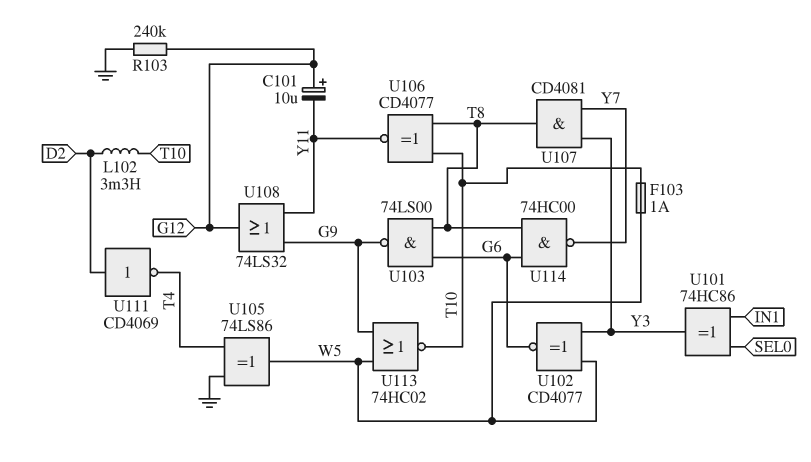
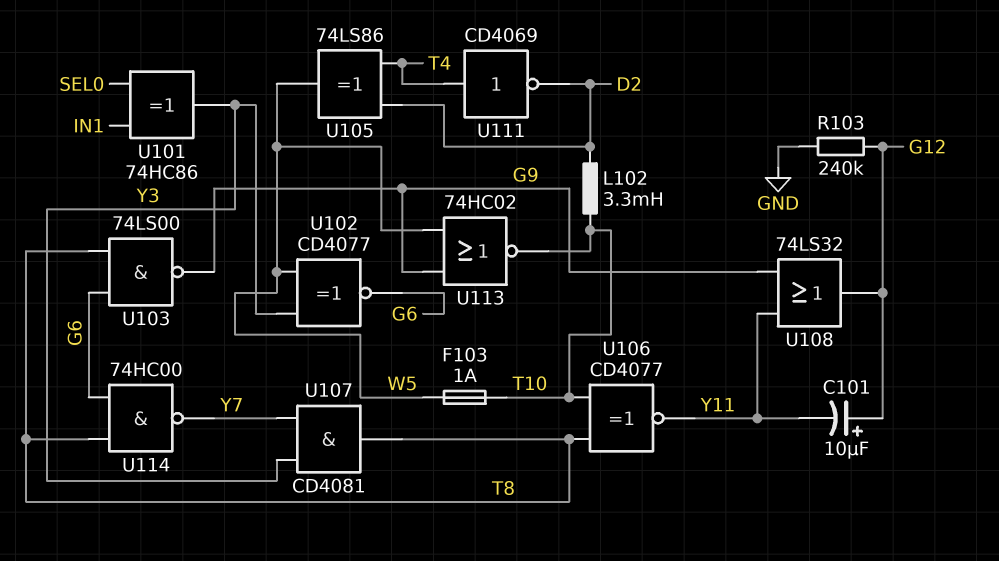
U105: XOR 74LS86 (in GND, in T4, out W5) -> XOR 74LS86 (in D2, in T4, out W5)
U111: NOT CD4069 (in D2, out T4) -> NOT CD4069 (in T4, out D2)

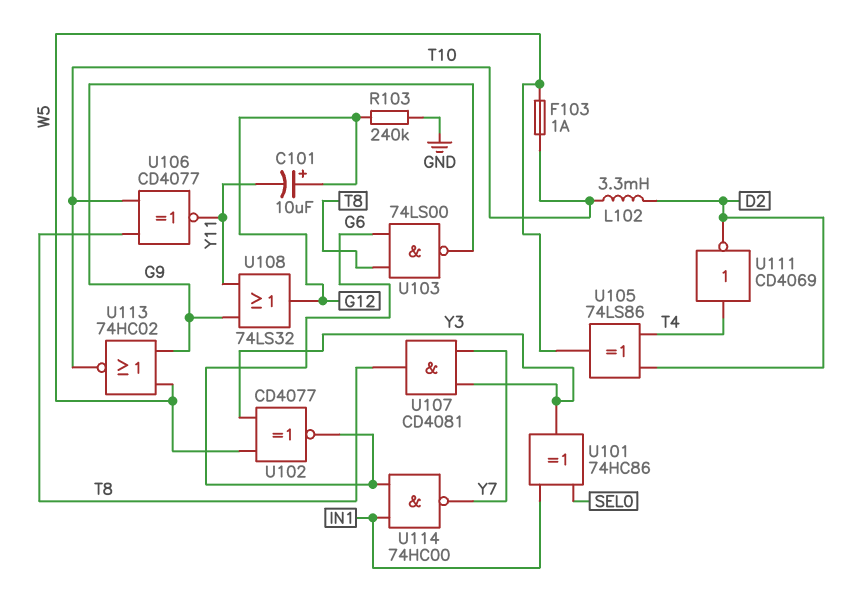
U114: NAND 74HC00 (in G6, in T8, out Y7) -> NAND 74HC00 (in G6, in IN1, out Y7)

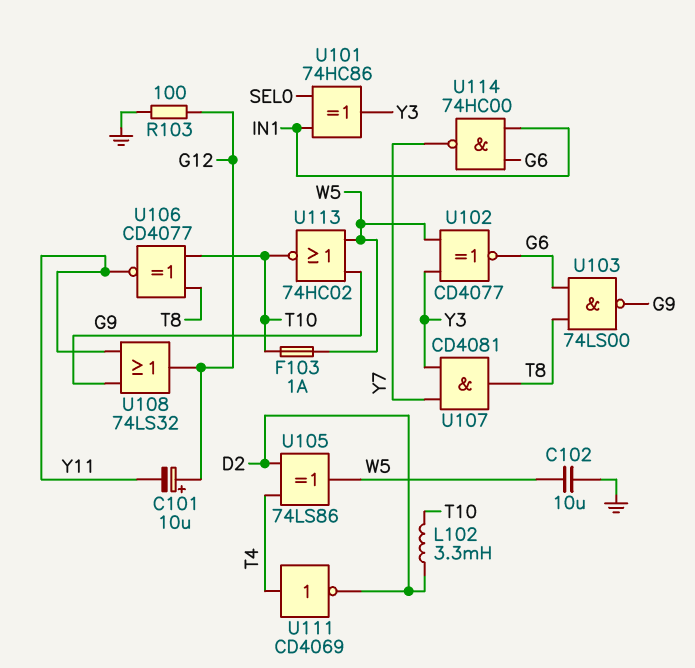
C102: none -> 10uF (GND, W5)
R103: 240k (G12, GND) -> 100 (G12, GND)

